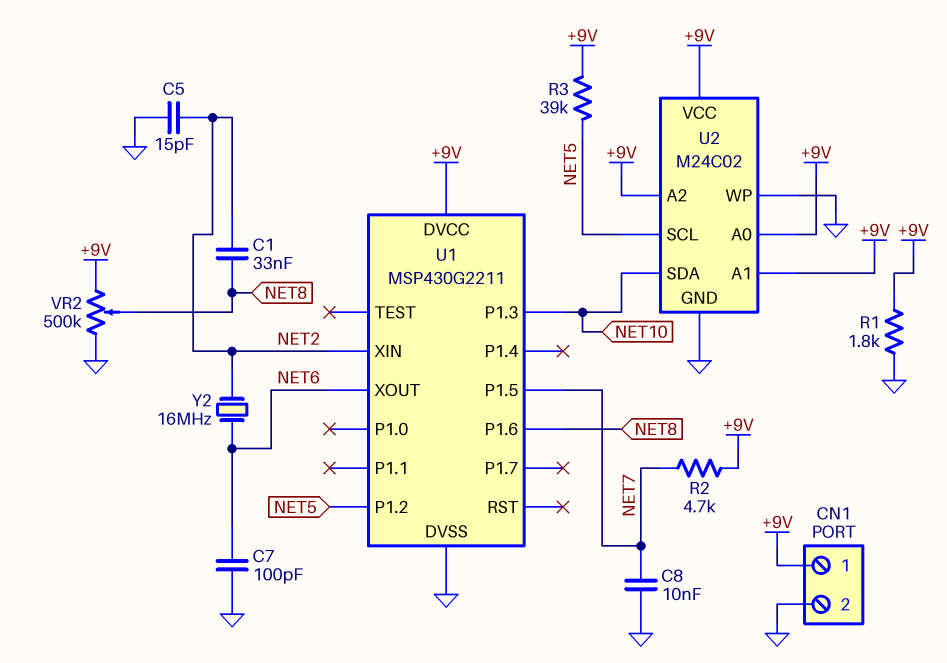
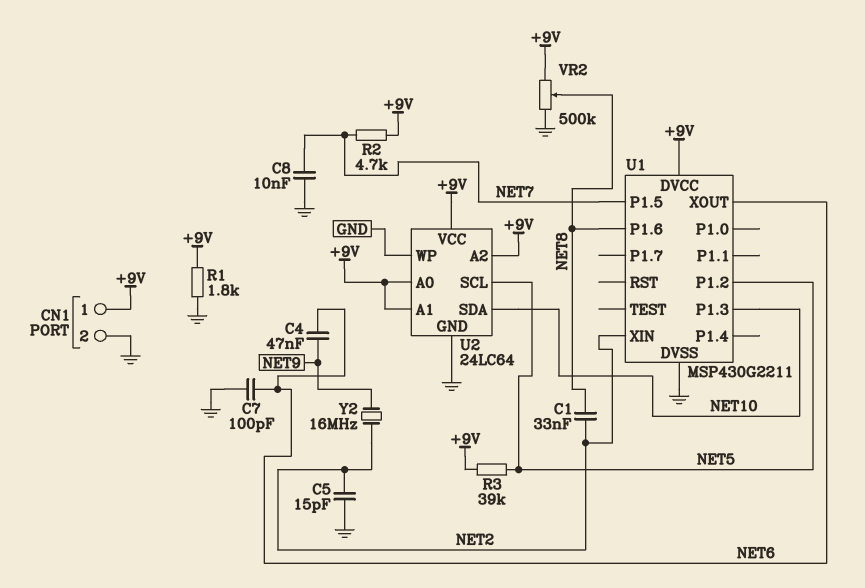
C4: none -> 47nF (NET6, NET9)
U2: M24C02 -> 24LC64
Y2: 16MHz (NET2, NET6) -> 16MHz (NET2, NET9)

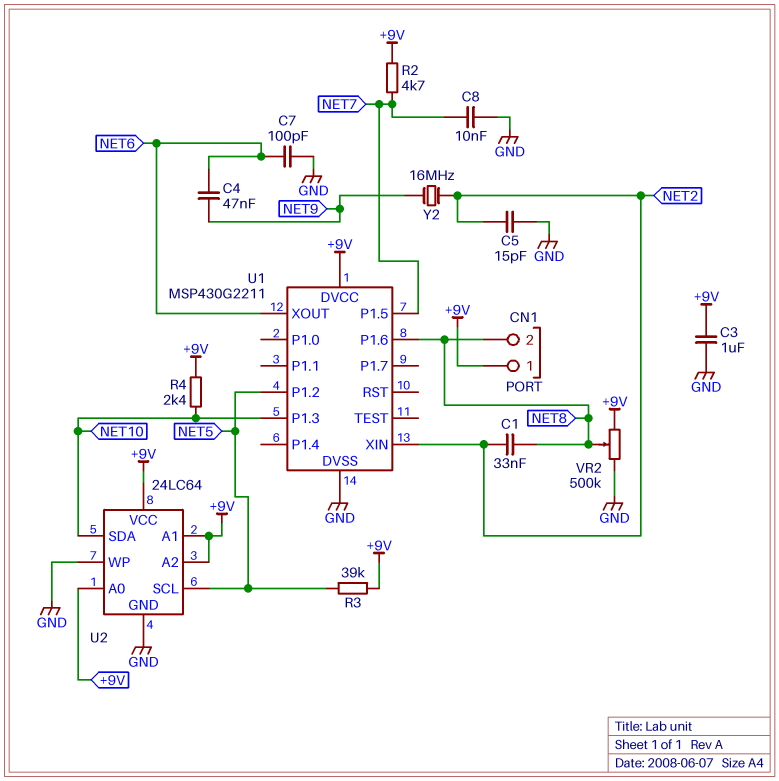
C3: none -> 1uF (+9V, GND)
CN1 pin 2: GND -> NET8
R1: 1.8k (+9V, GND) -> none
R4: none -> 2.4k (+9V, NET10)

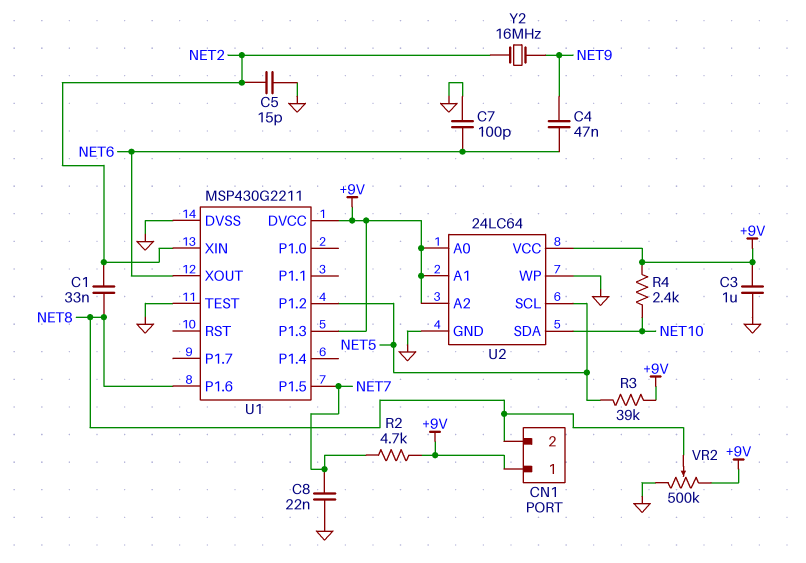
C8: 10nF (GND, NET7) -> 22nF (GND, NET7)
U1 pin P1.3: NET10 -> +9V
U1 pin TEST: none -> GND

